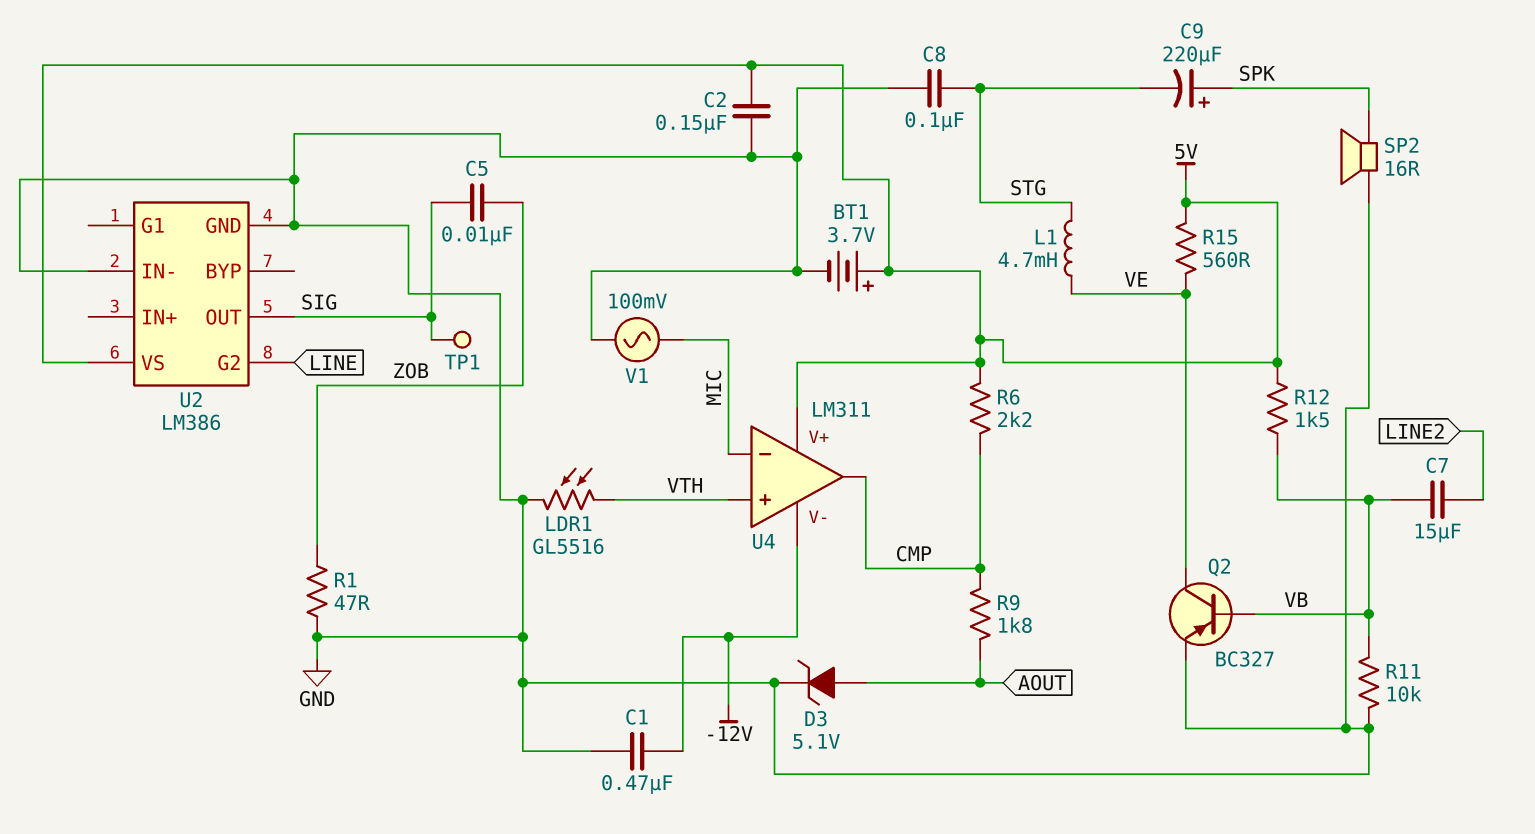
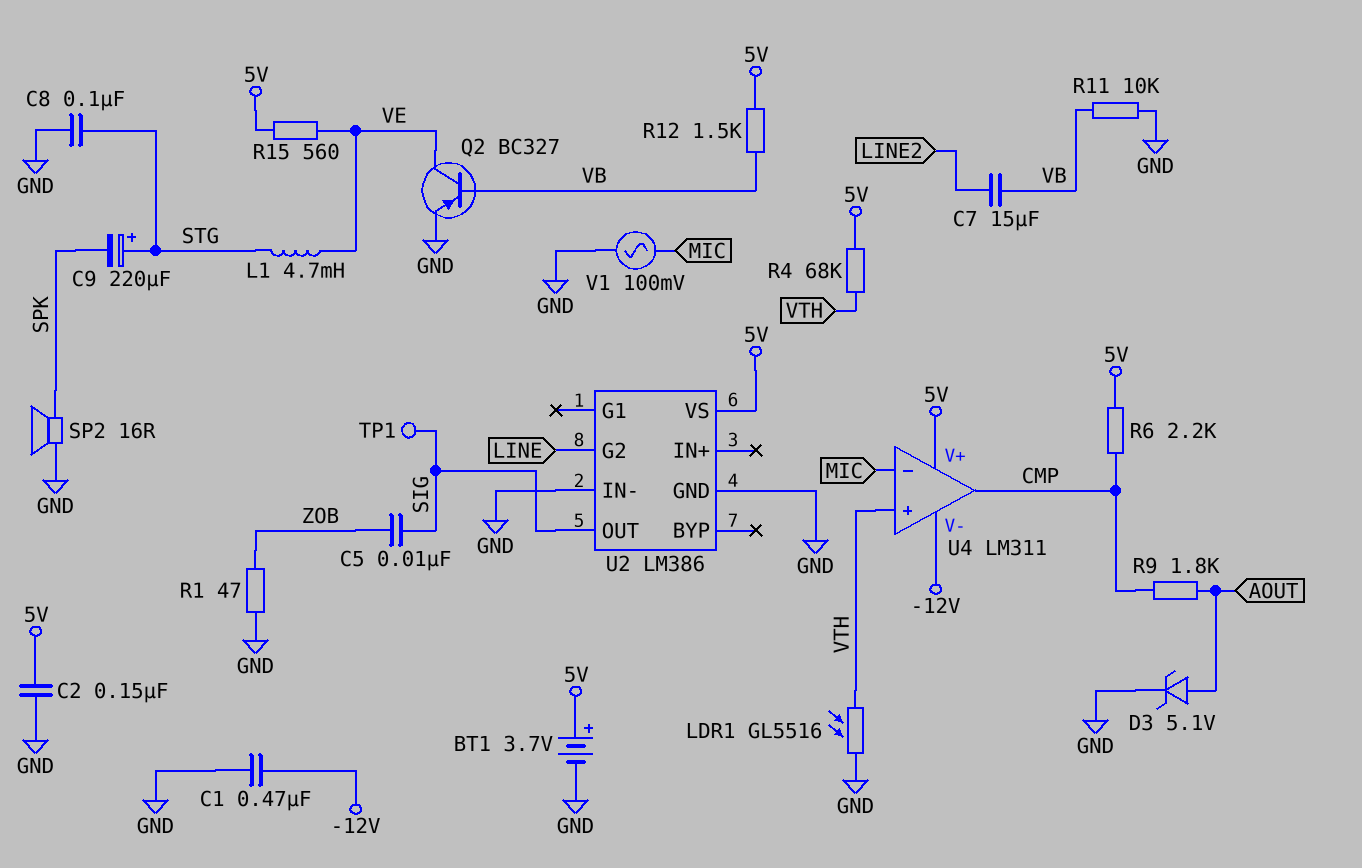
C9: 220uF (plus SPK, minus STG) -> 220uF (plus STG, minus SPK)
R4: none -> 68k (5V, VTH)

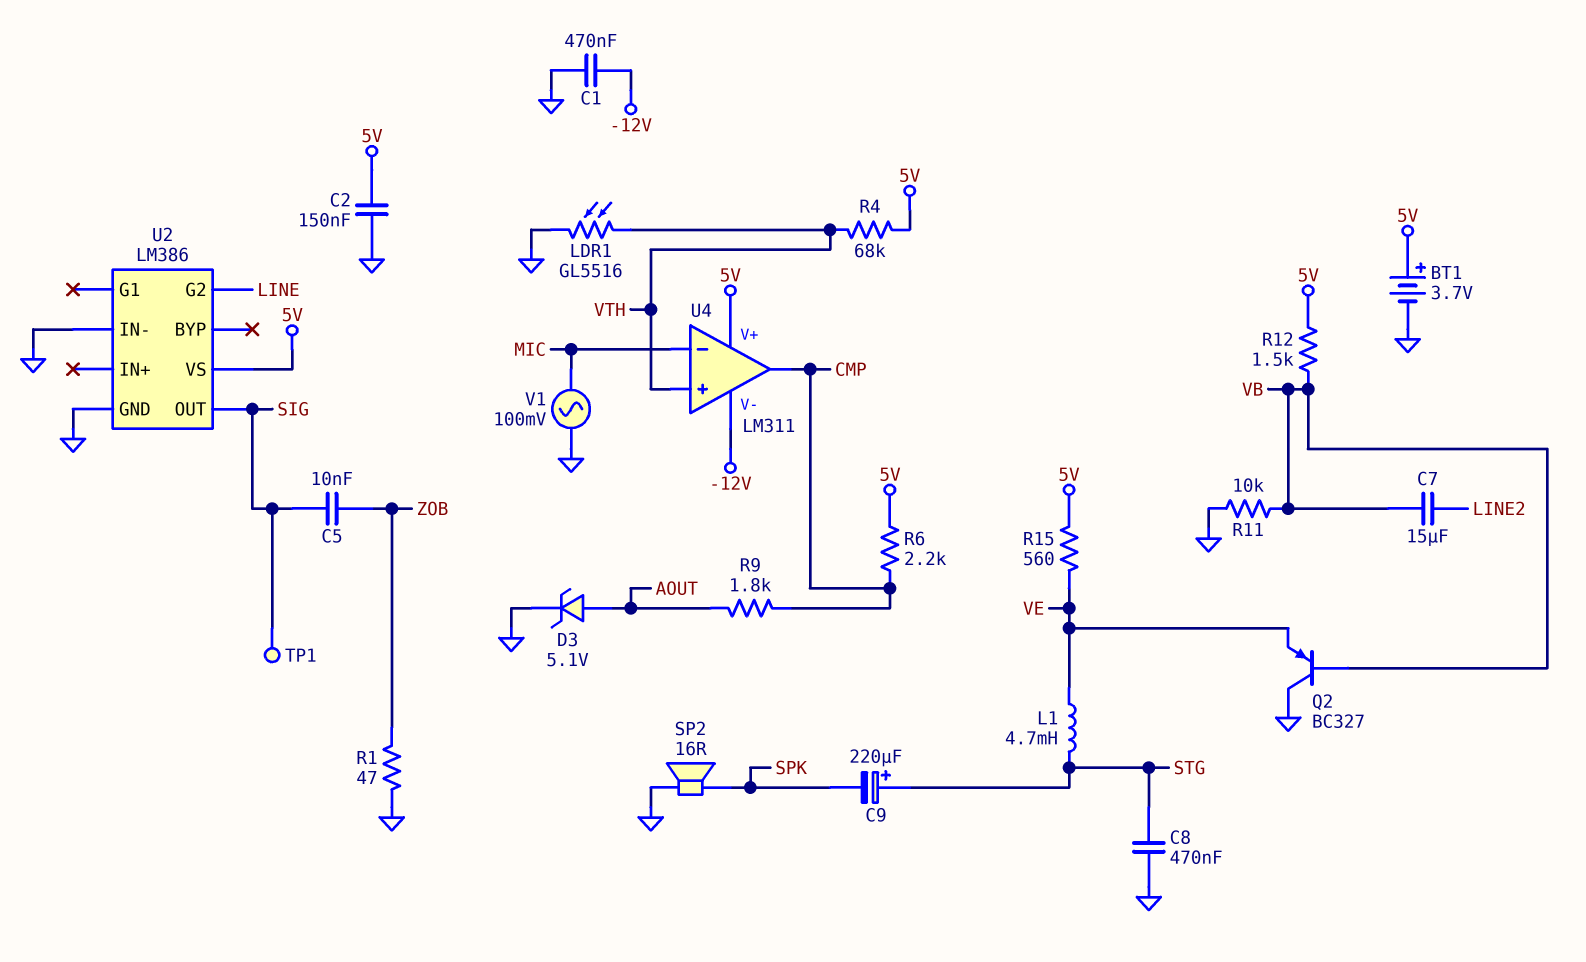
C8: 100nF (GND, STG) -> 470nF (GND, STG)
Q2: PNP BC327 (B VB, C VE, E GND) -> PNP BC327 (B VB, C GND, E VE)

